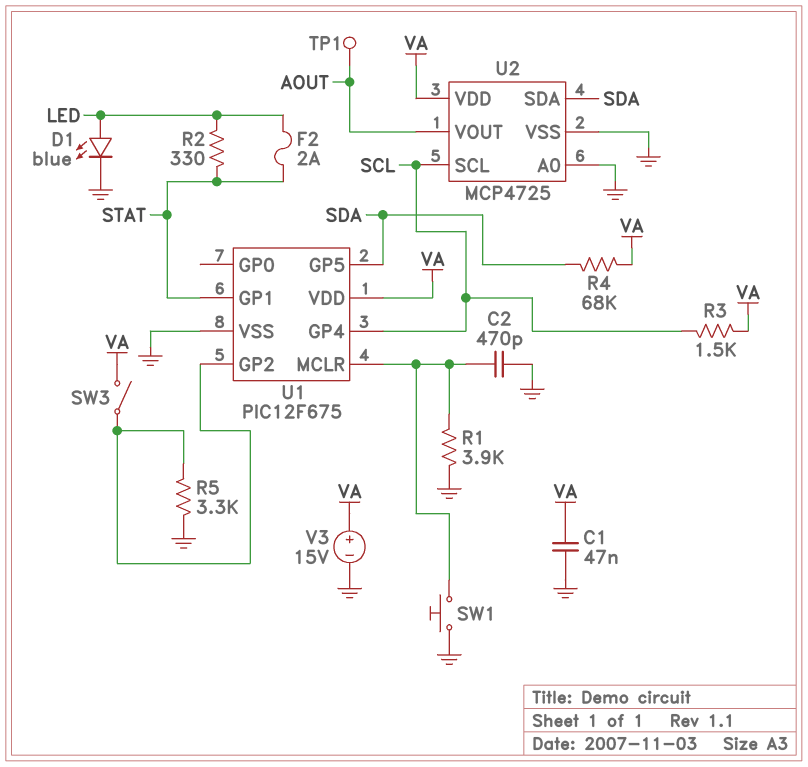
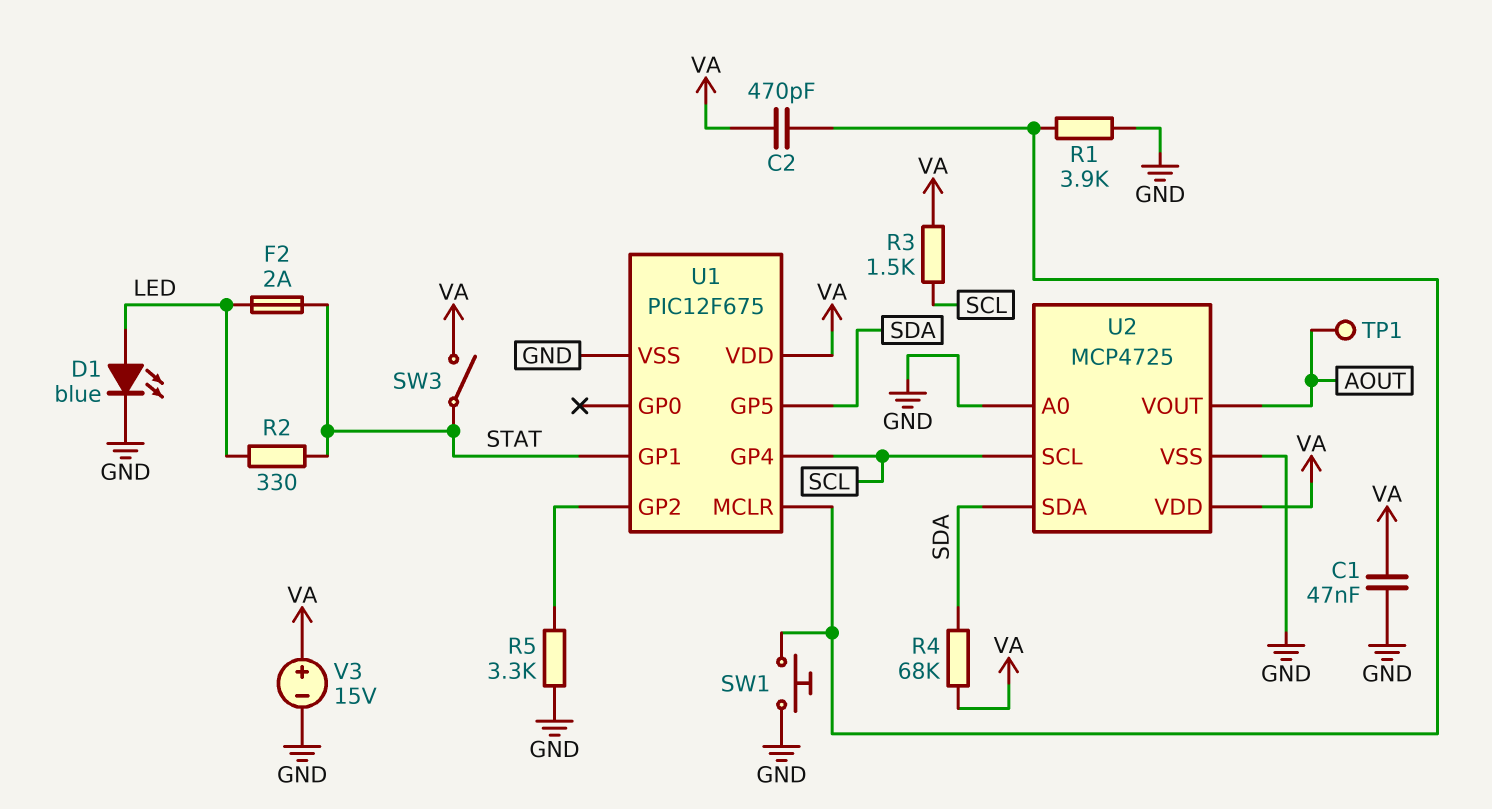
C2: 470pF (GND, U1/MCLR) -> 470pF (U1/MCLR, VA)
SW3: switch (U1/GP2, VA) -> switch (STAT, VA)

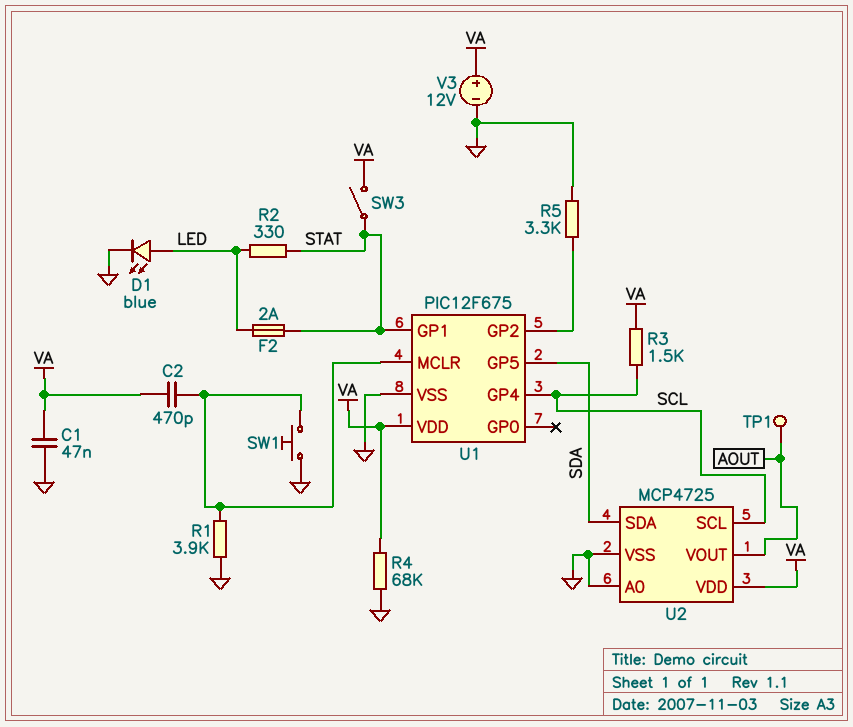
R4: 68k (SDA, VA) -> 68k (GND, VA)
V3: 15V (plus VA, minus GND) -> 12V (plus VA, minus GND)

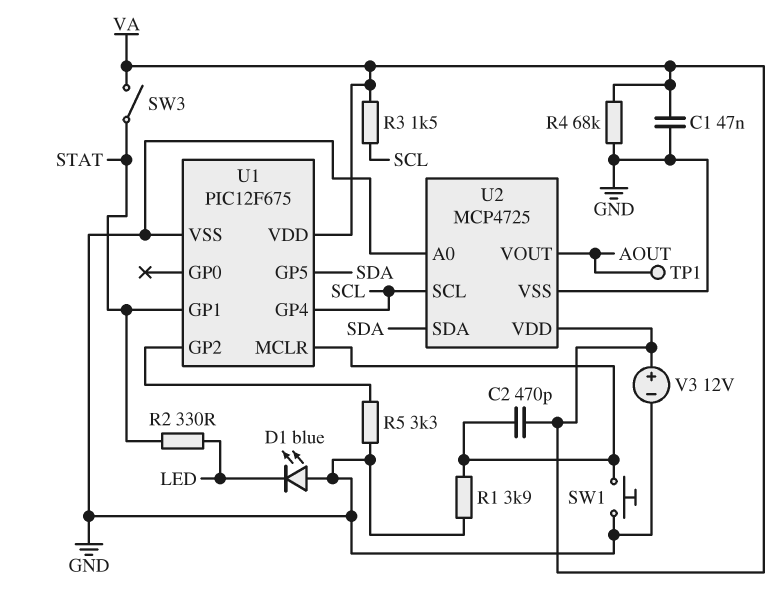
D1: LED blue (A LED, K GND) -> LED blue (A GND, K LED)
F2: 2A (LED, STAT) -> none

